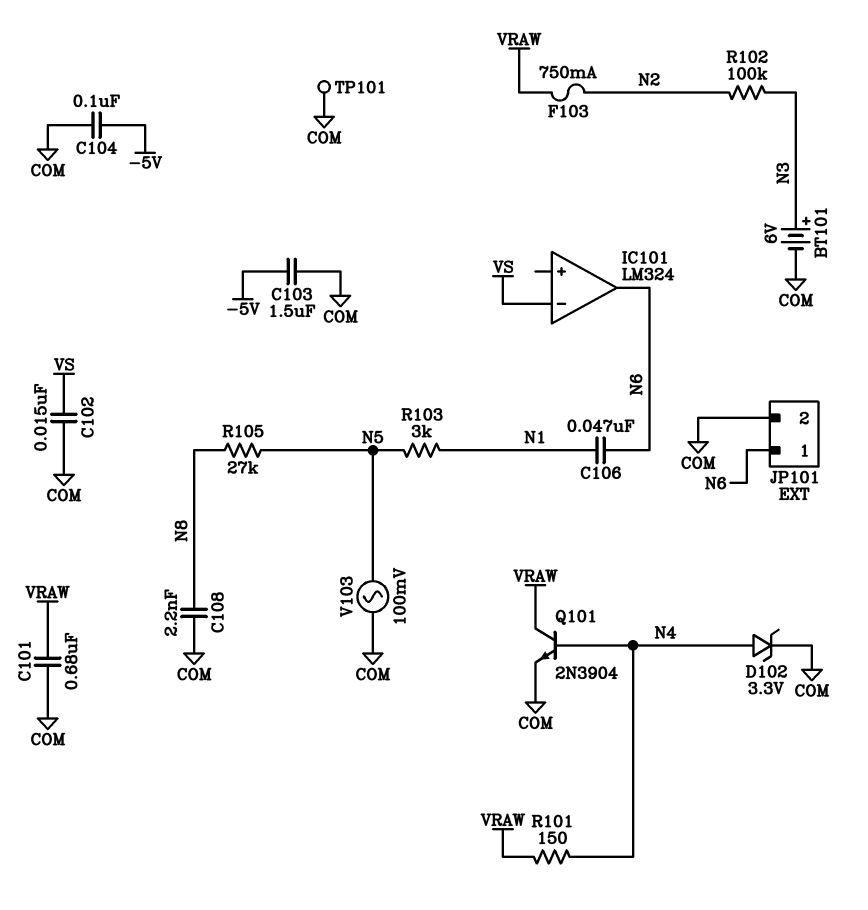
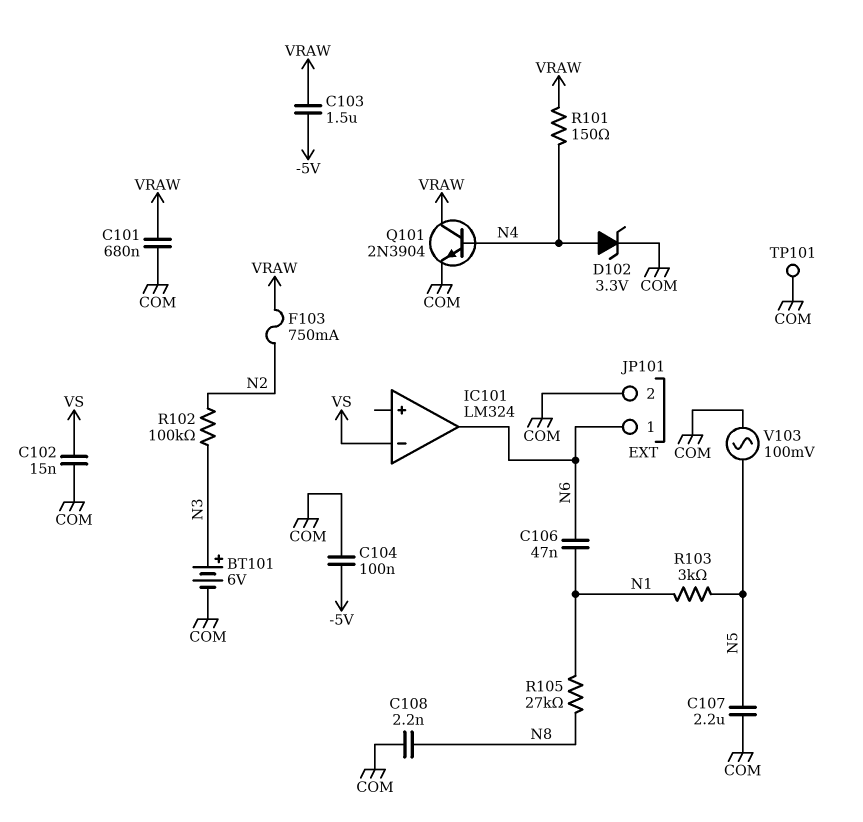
C103: 1.5uF (-5V, COM) -> 1.5uF (-5V, VRAW)
C107: none -> 2.2uF (COM, N5)
R105: 27k (N5, N8) -> 27k (N1, N8)

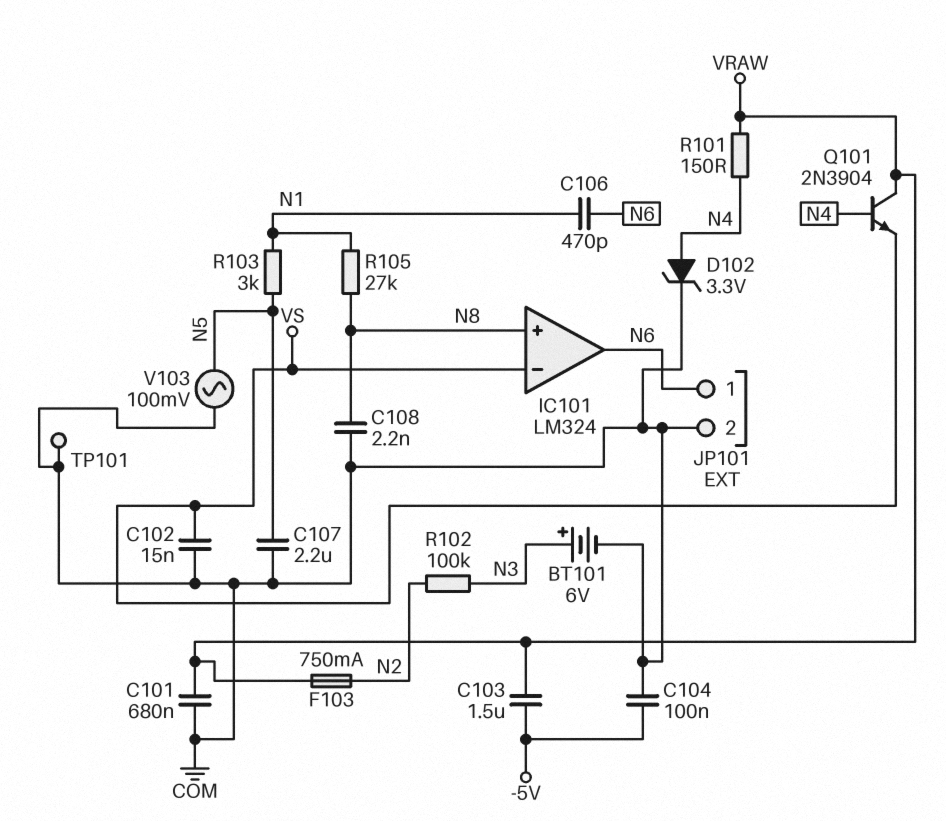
C106: 47nF (N1, N6) -> 470pF (N1, N6)
IC101 pin in+: none -> N8
Q101: NPN 2N3904 (B N4, C VRAW, E COM) -> NPN 2N3904 (B N4, C VRAW, E VS)

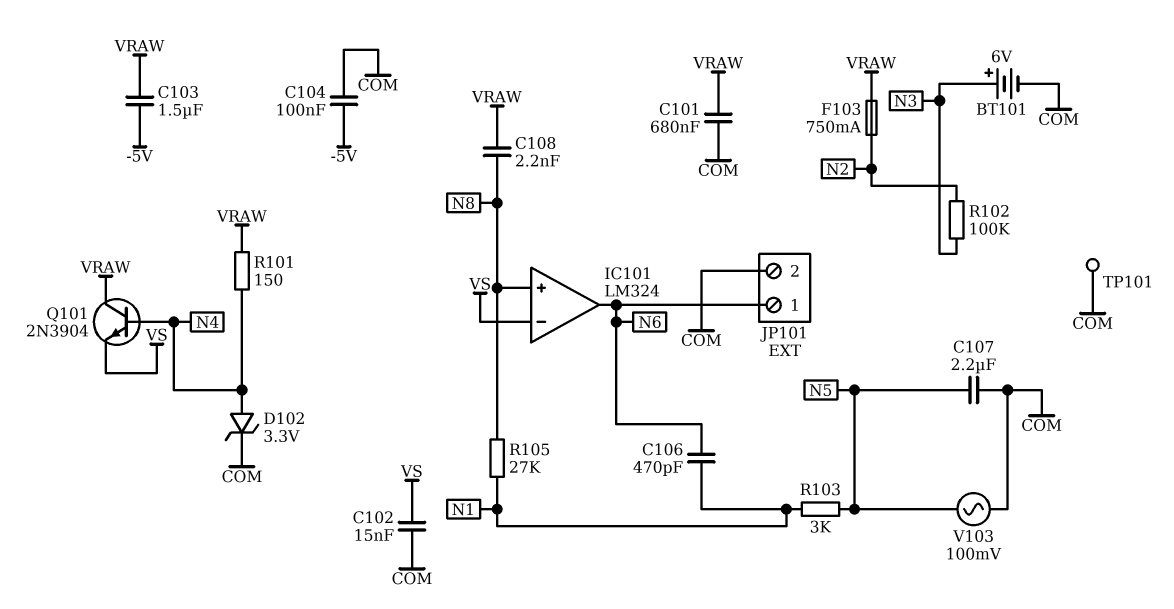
C108: 2.2nF (COM, N8) -> 2.2nF (N8, VRAW)

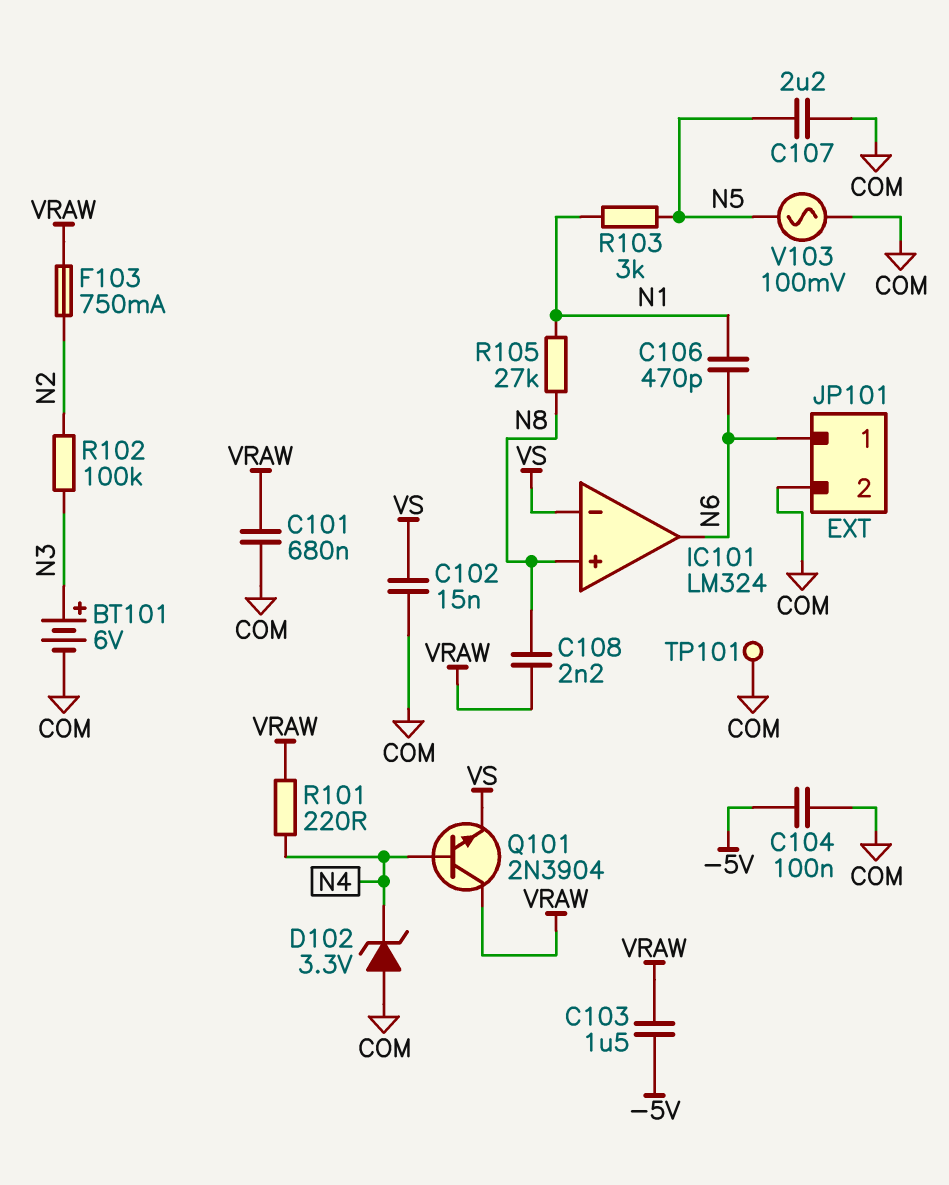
D102: zener 3.3V (A N4, K COM) -> zener 3.3V (A COM, K N4)
R101: 150 (N4, VRAW) -> 220 (N4, VRAW)

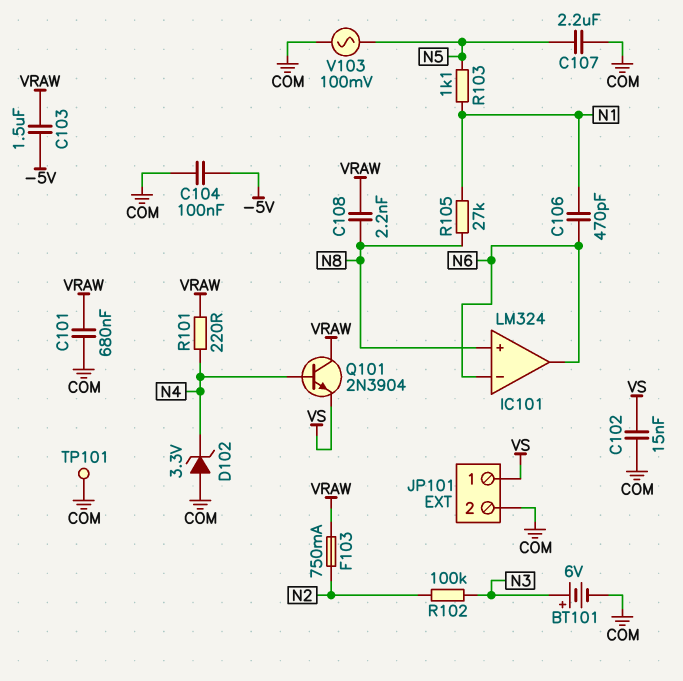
IC101 pin in-: VS -> N6
JP101 pin 1: N6 -> VS
R103: 3k (N1, N5) -> 1.1k (N1, N5)

